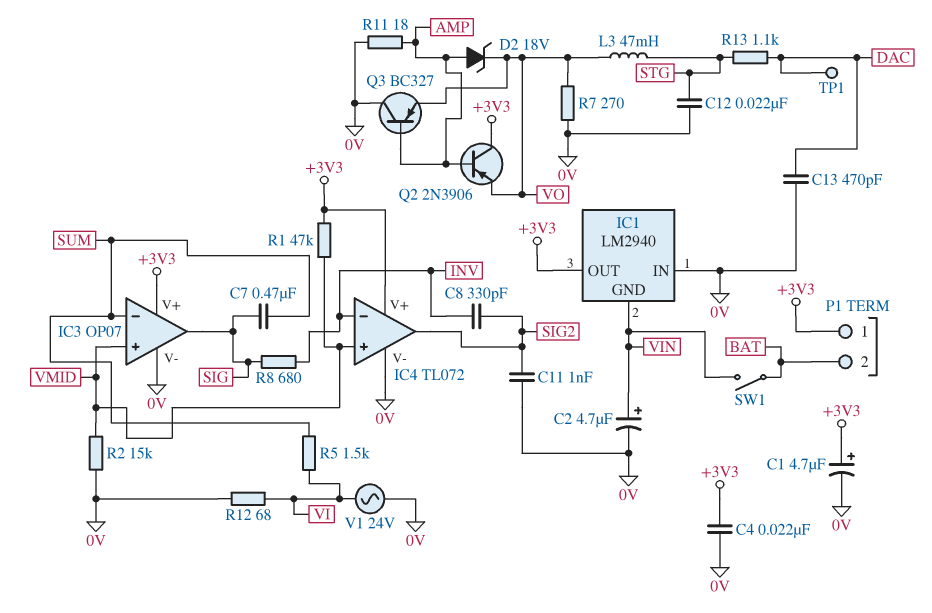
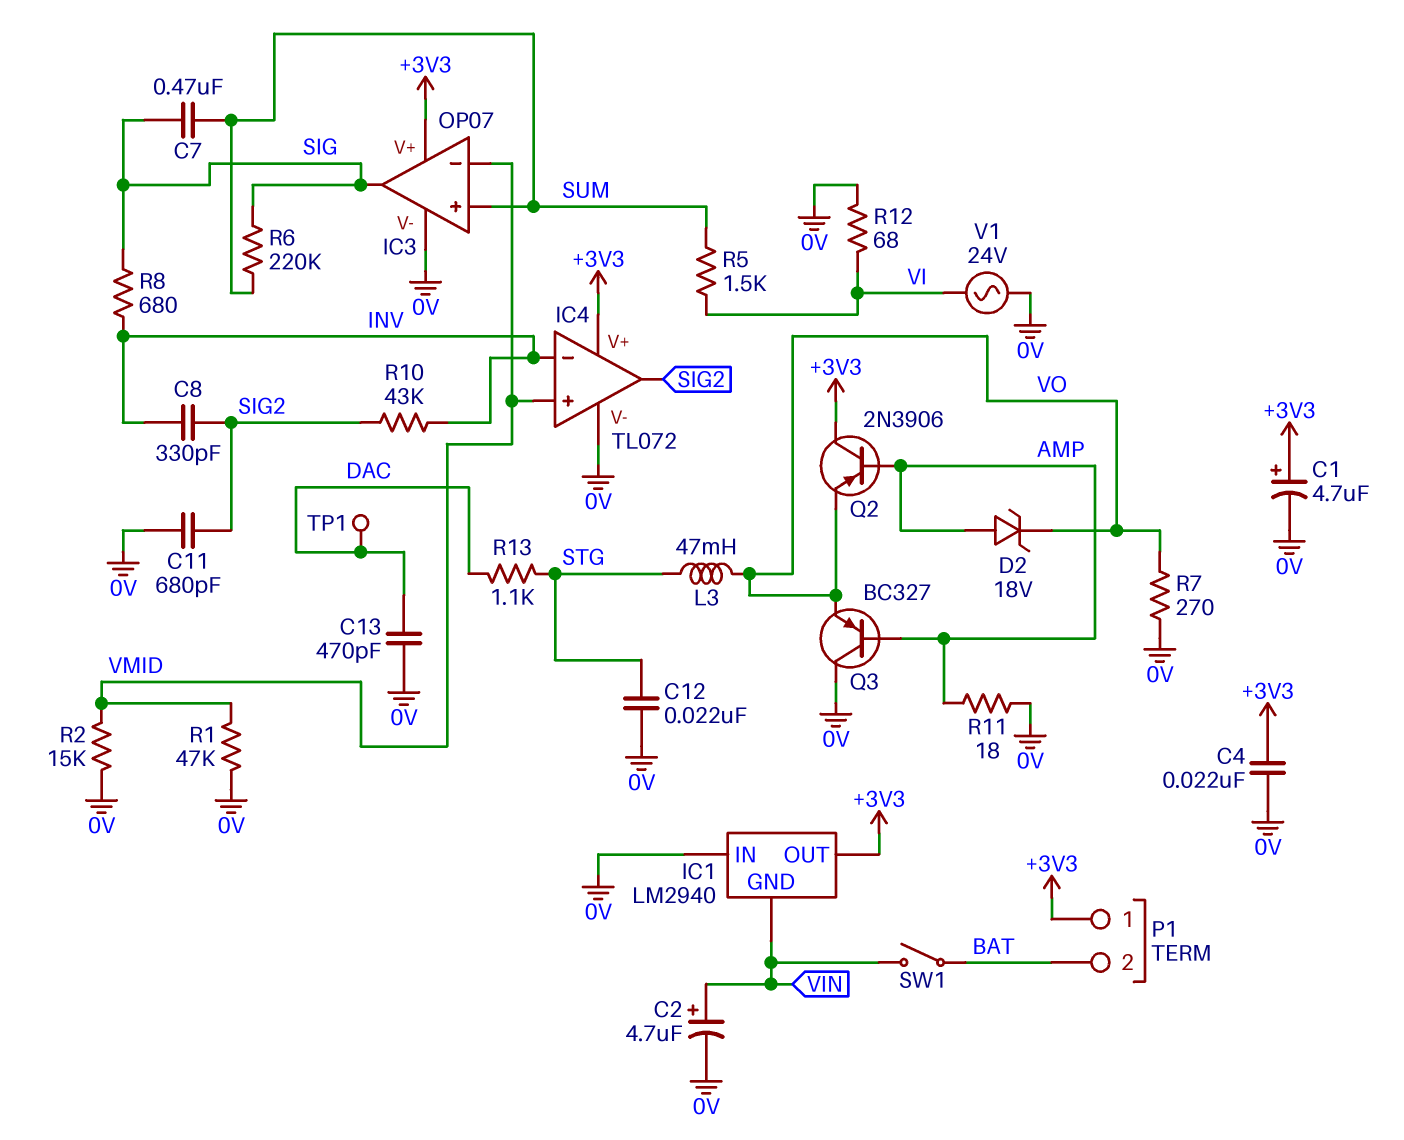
C11: 1nF (0V, SIG2) -> 680pF (0V, SIG2)
IC3 pin in+: VMID -> SUM
IC3 pin in-: SUM -> VMID
R1: 47k (+3V3, VMID) -> 47k (0V, VMID)
R6: none -> 220k (SIG, SUM)
R10: none -> 43k (INV, SIG2)

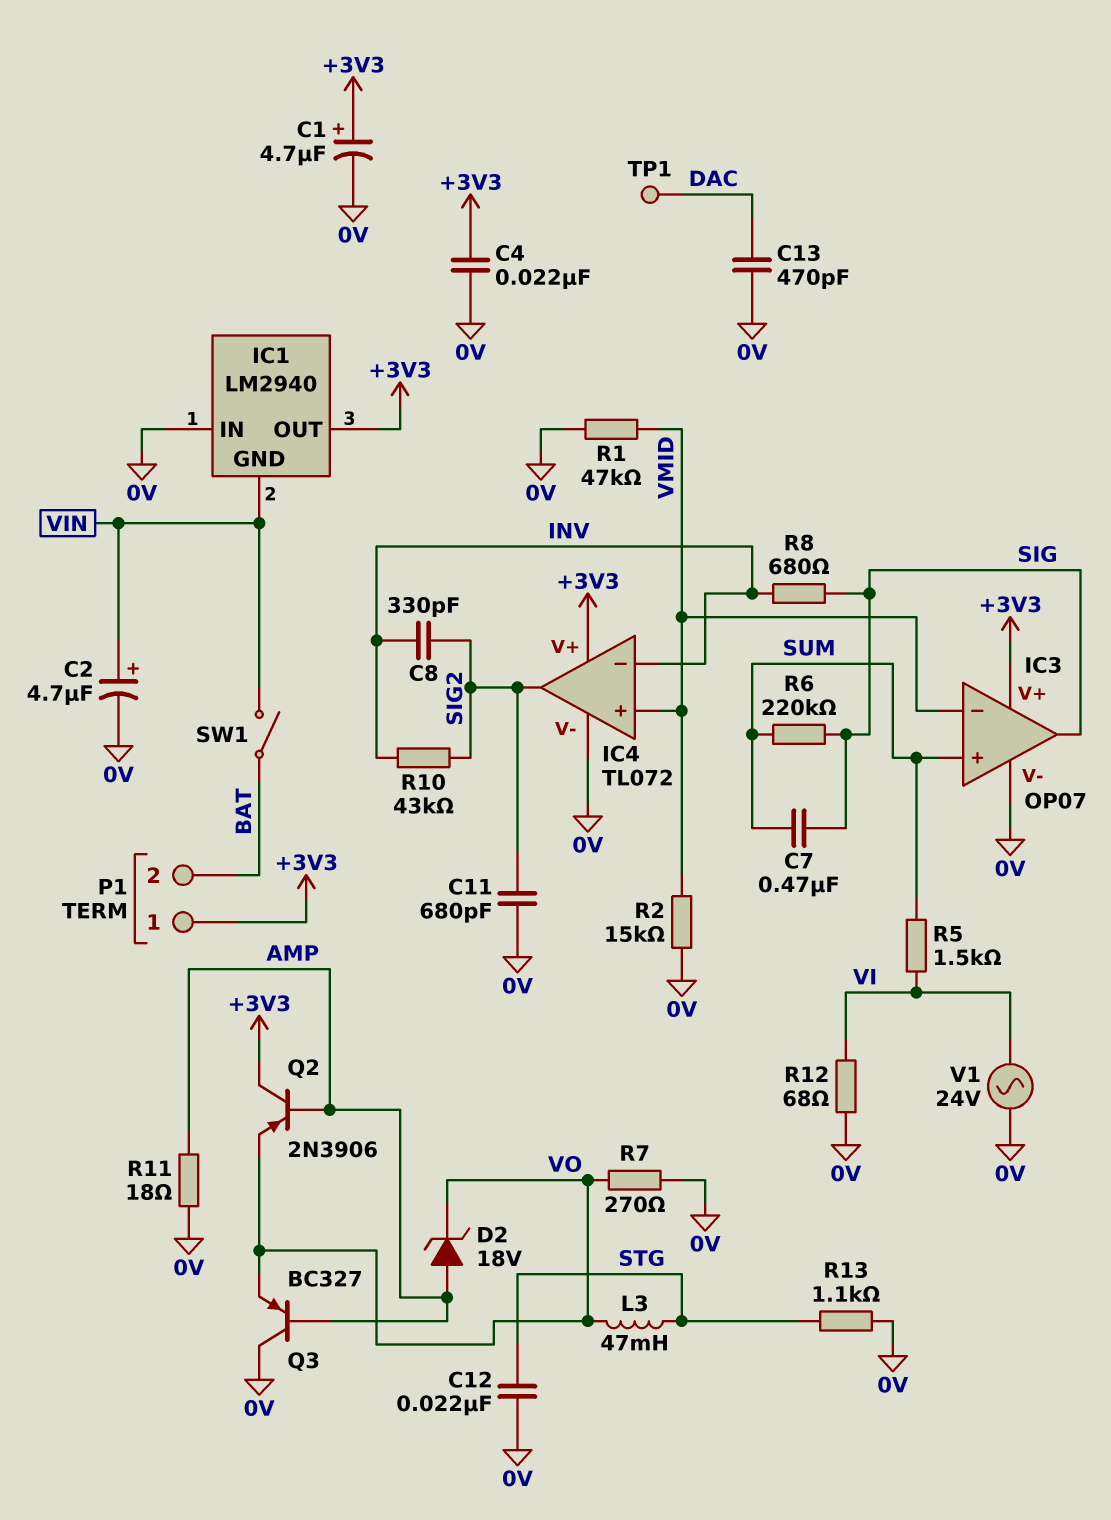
R13: 1.1k (DAC, STG) -> 1.1k (0V, STG)

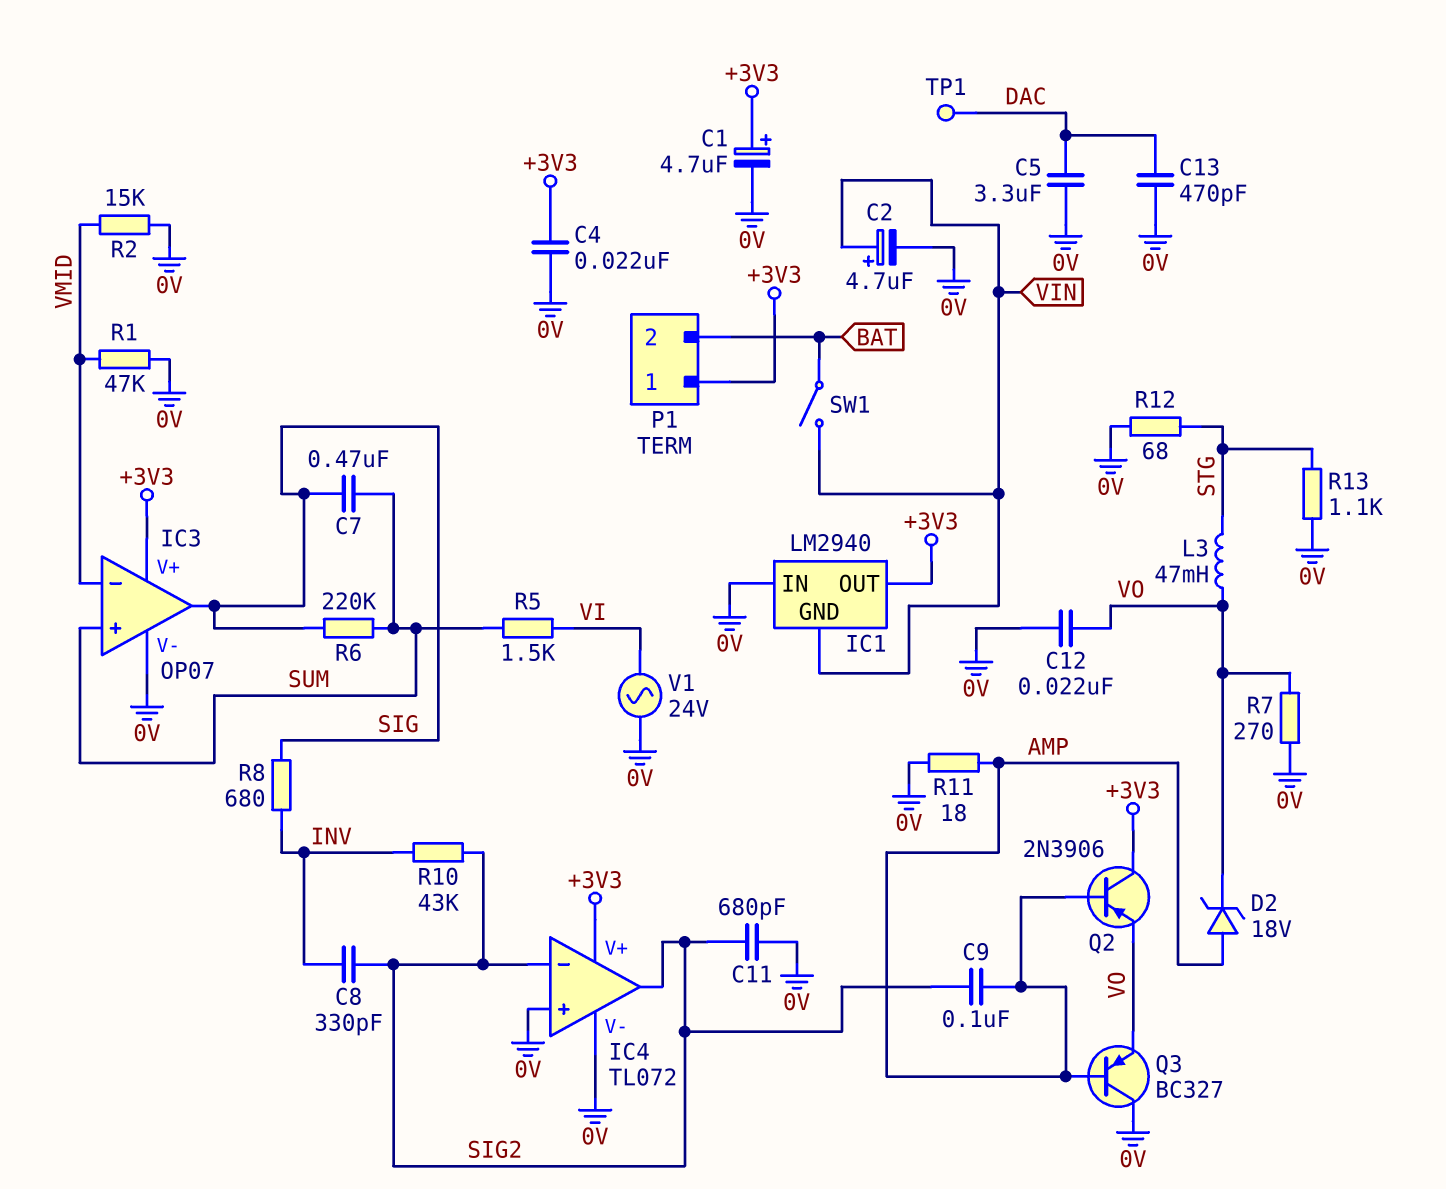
C5: none -> 3.3uF (0V, DAC)
C9: none -> 100nF (AMP, SIG2)
C12: 22nF (0V, STG) -> 22nF (0V, VO)
IC4 pin in+: VMID -> 0V
IC4 pin in-: INV -> SIG2
R12: 68 (0V, VI) -> 68 (0V, STG)

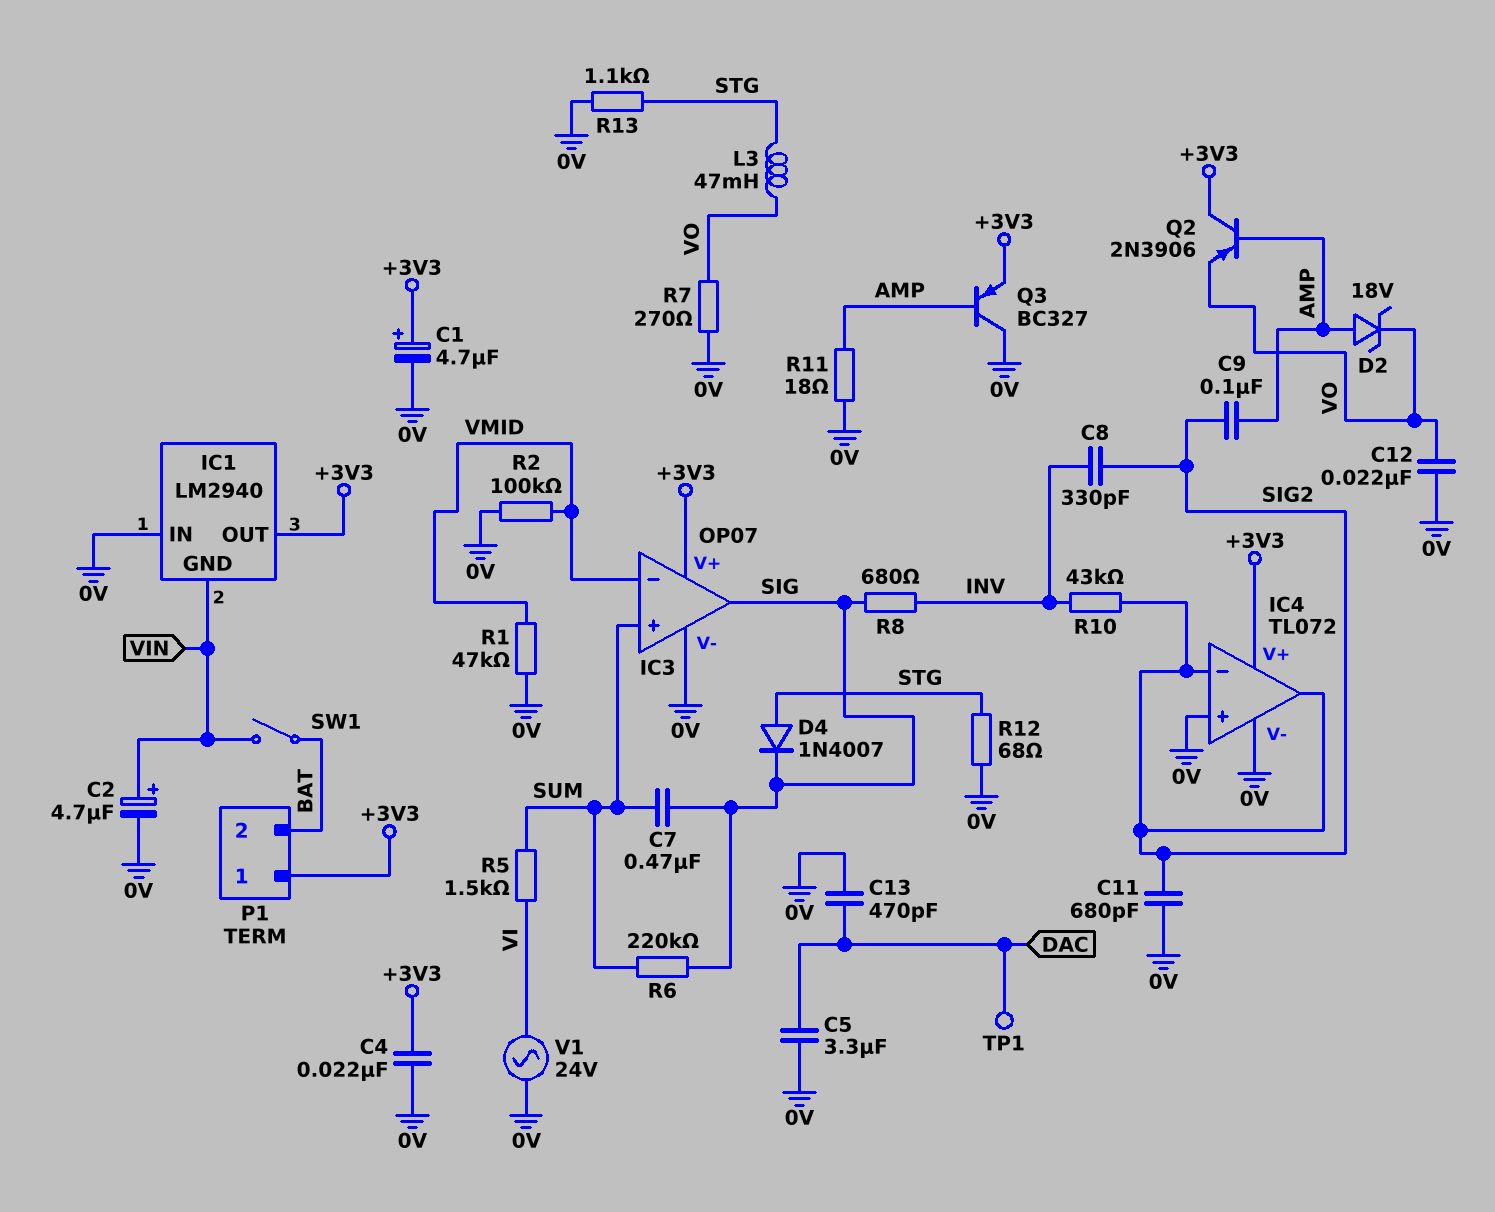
D4: none -> diode 1N4007 (A STG, K SIG)
Q3: PNP BC327 (B AMP, C 0V, E VO) -> PNP BC327 (B AMP, C 0V, E +3V3)
R2: 15k (0V, VMID) -> 100k (0V, VMID)

